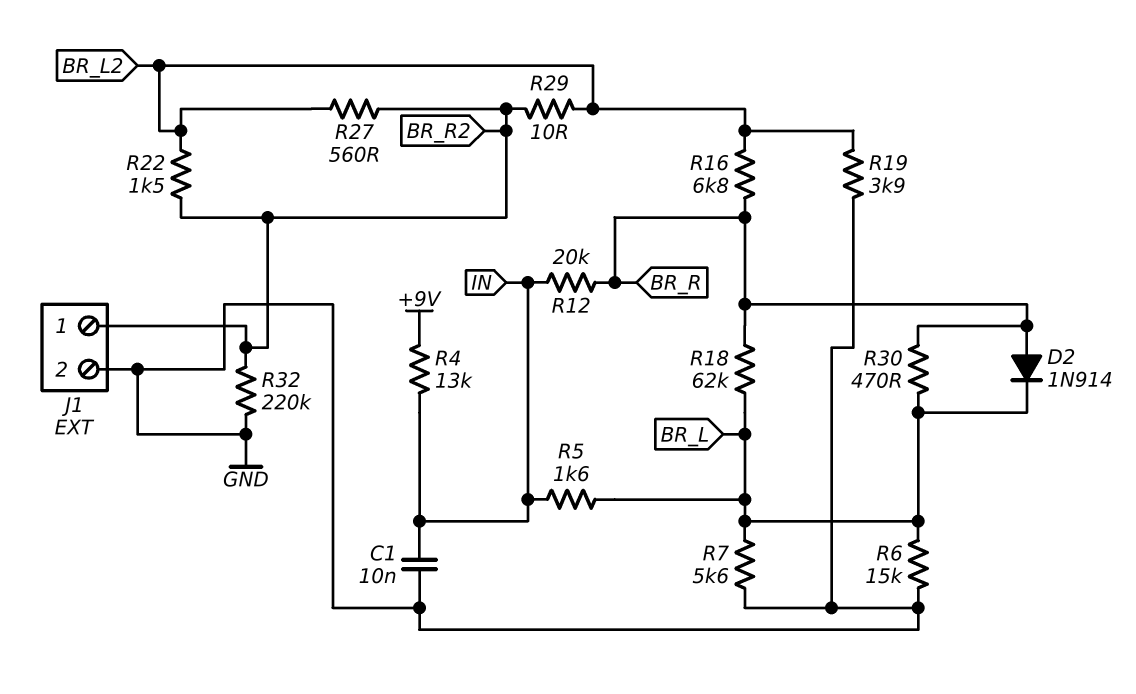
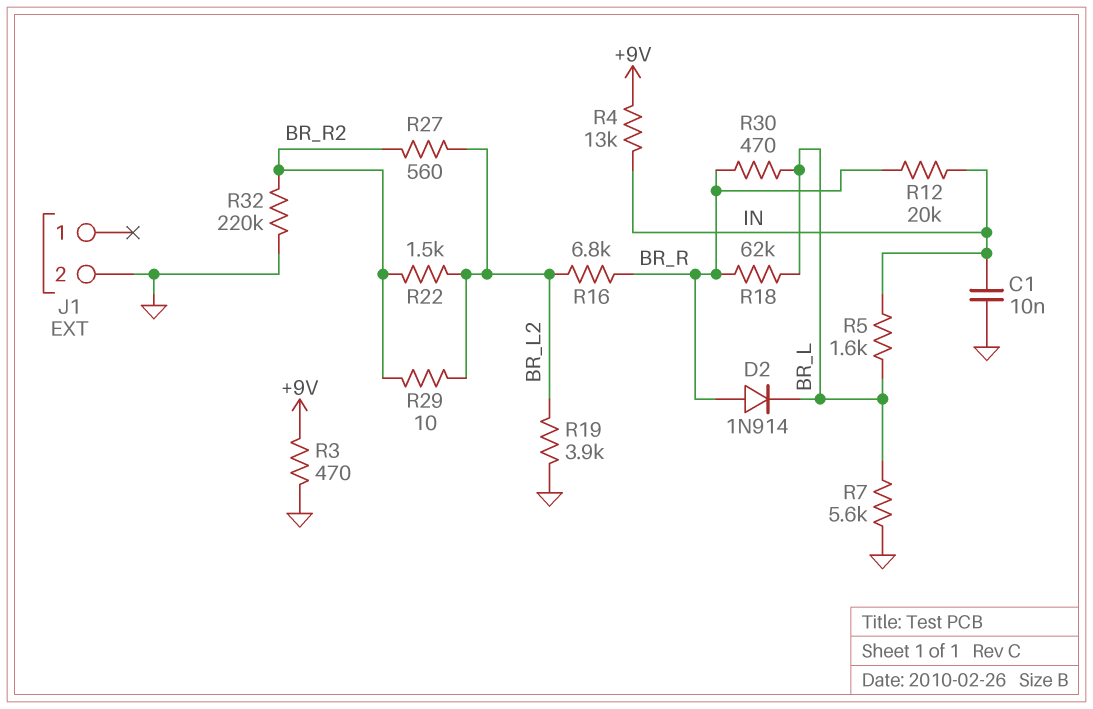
J1 pin 1: BR_R2 -> none
R3: none -> 470 (+9V, GND)
R6: 15k (BR_L, GND) -> none

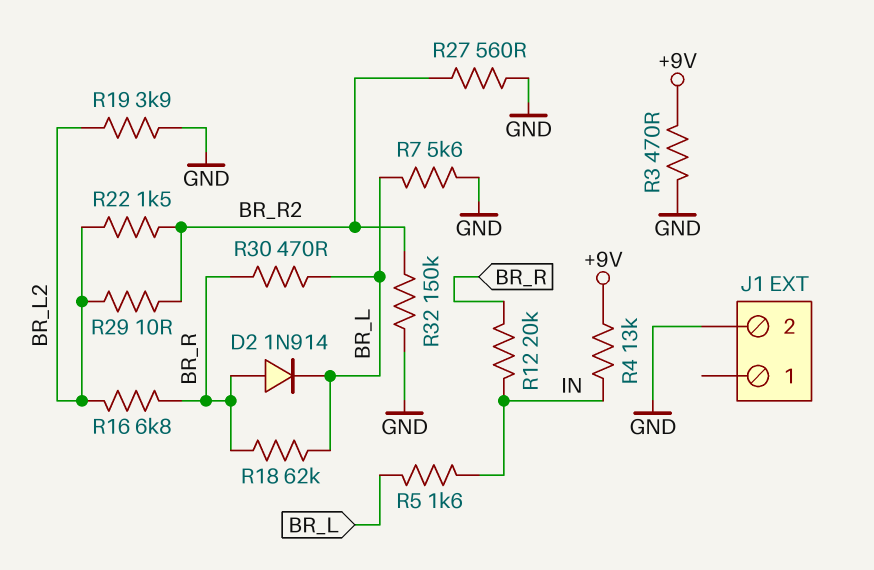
C1: 10nF (GND, IN) -> none
R27: 560 (BR_L2, BR_R2) -> 560 (BR_R2, GND)
R32: 220k (BR_R2, GND) -> 150k (BR_R2, GND)

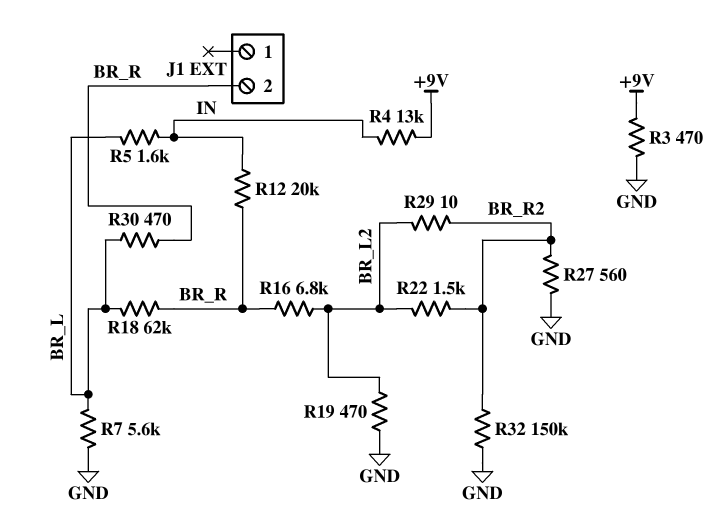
D2: diode 1N914 (A BR_R, K BR_L) -> none
J1 pin 2: GND -> BR_R
R19: 3.9k (BR_L2, GND) -> 470 (BR_L2, GND)

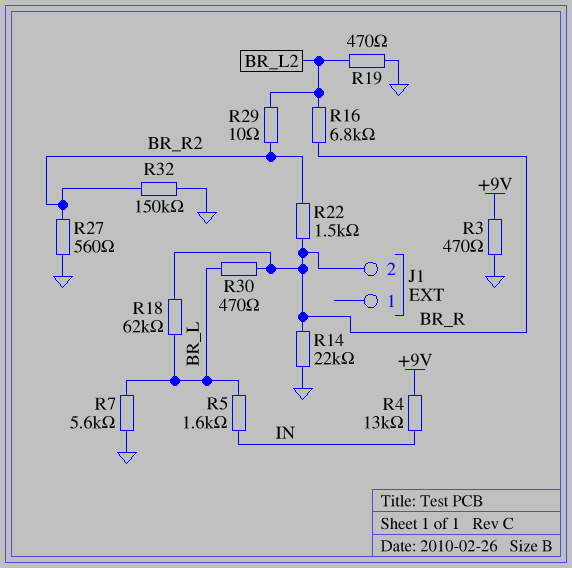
R12: 20k (BR_R, IN) -> none
R14: none -> 22k (BR_R, GND)
R22: 1.5k (BR_L2, BR_R2) -> 1.5k (BR_R, BR_R2)

